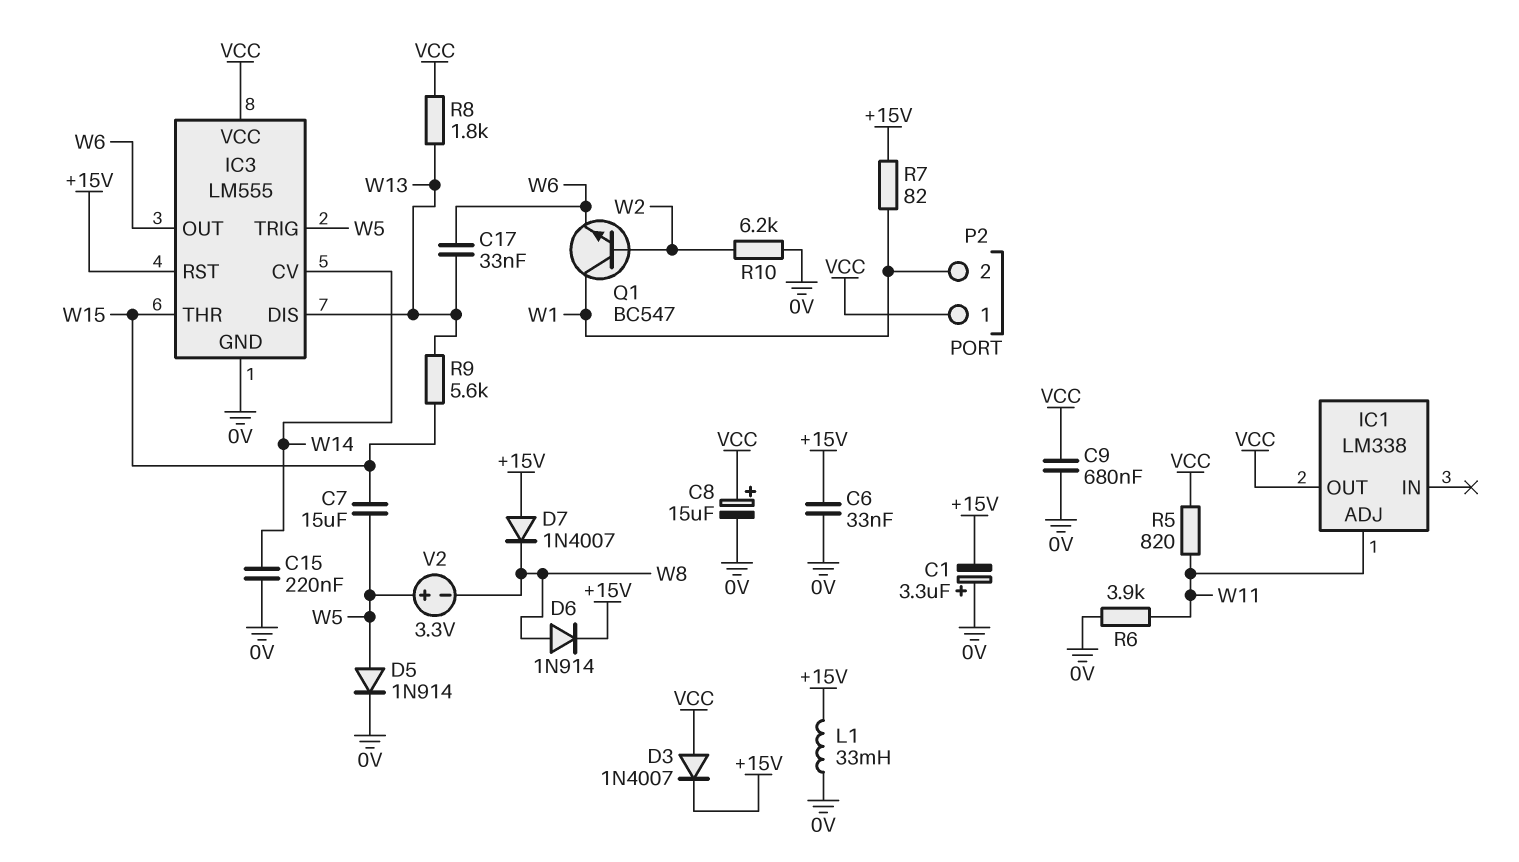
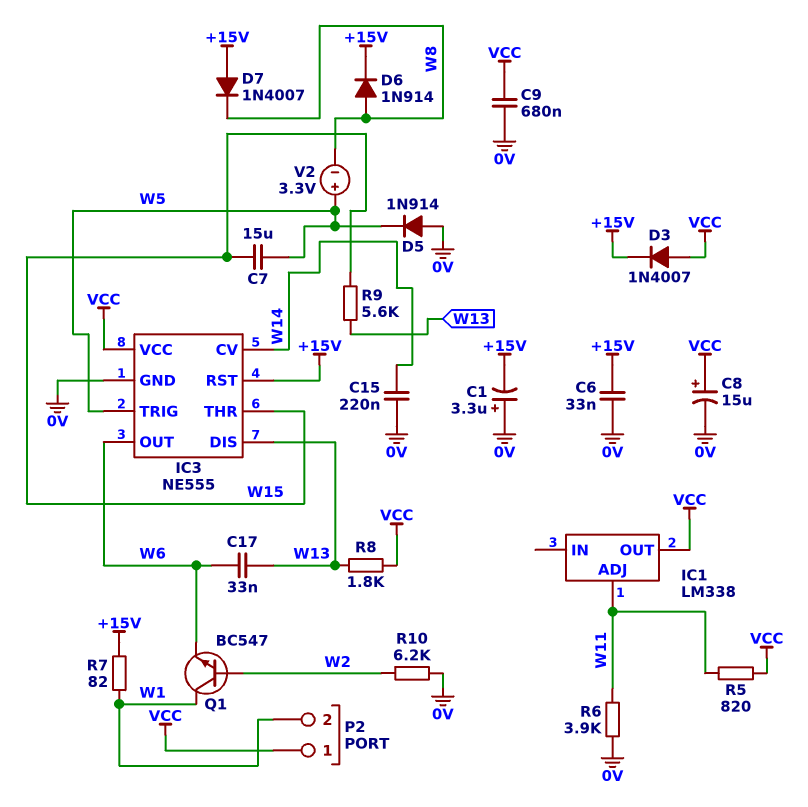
D5: diode 1N914 (A W5, K 0V) -> diode 1N914 (A 0V, K W5)
IC3: LM555 -> NE555
L1: 33mH (+15V, 0V) -> none

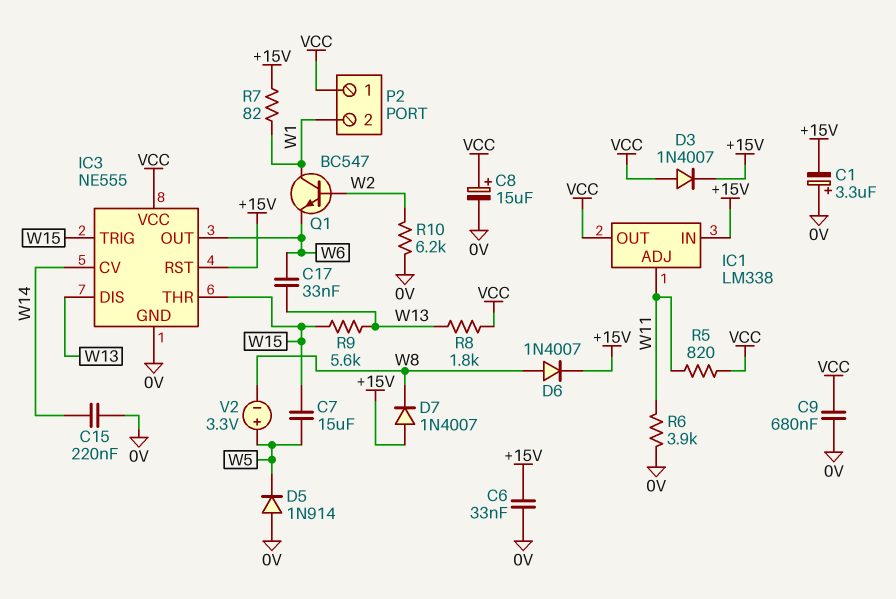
D6: diode 1N914 (A W8, K +15V) -> diode 1N4007 (A W8, K +15V)
IC1 pin IN: none -> +15V
IC3 pin TRIG: W5 -> W15

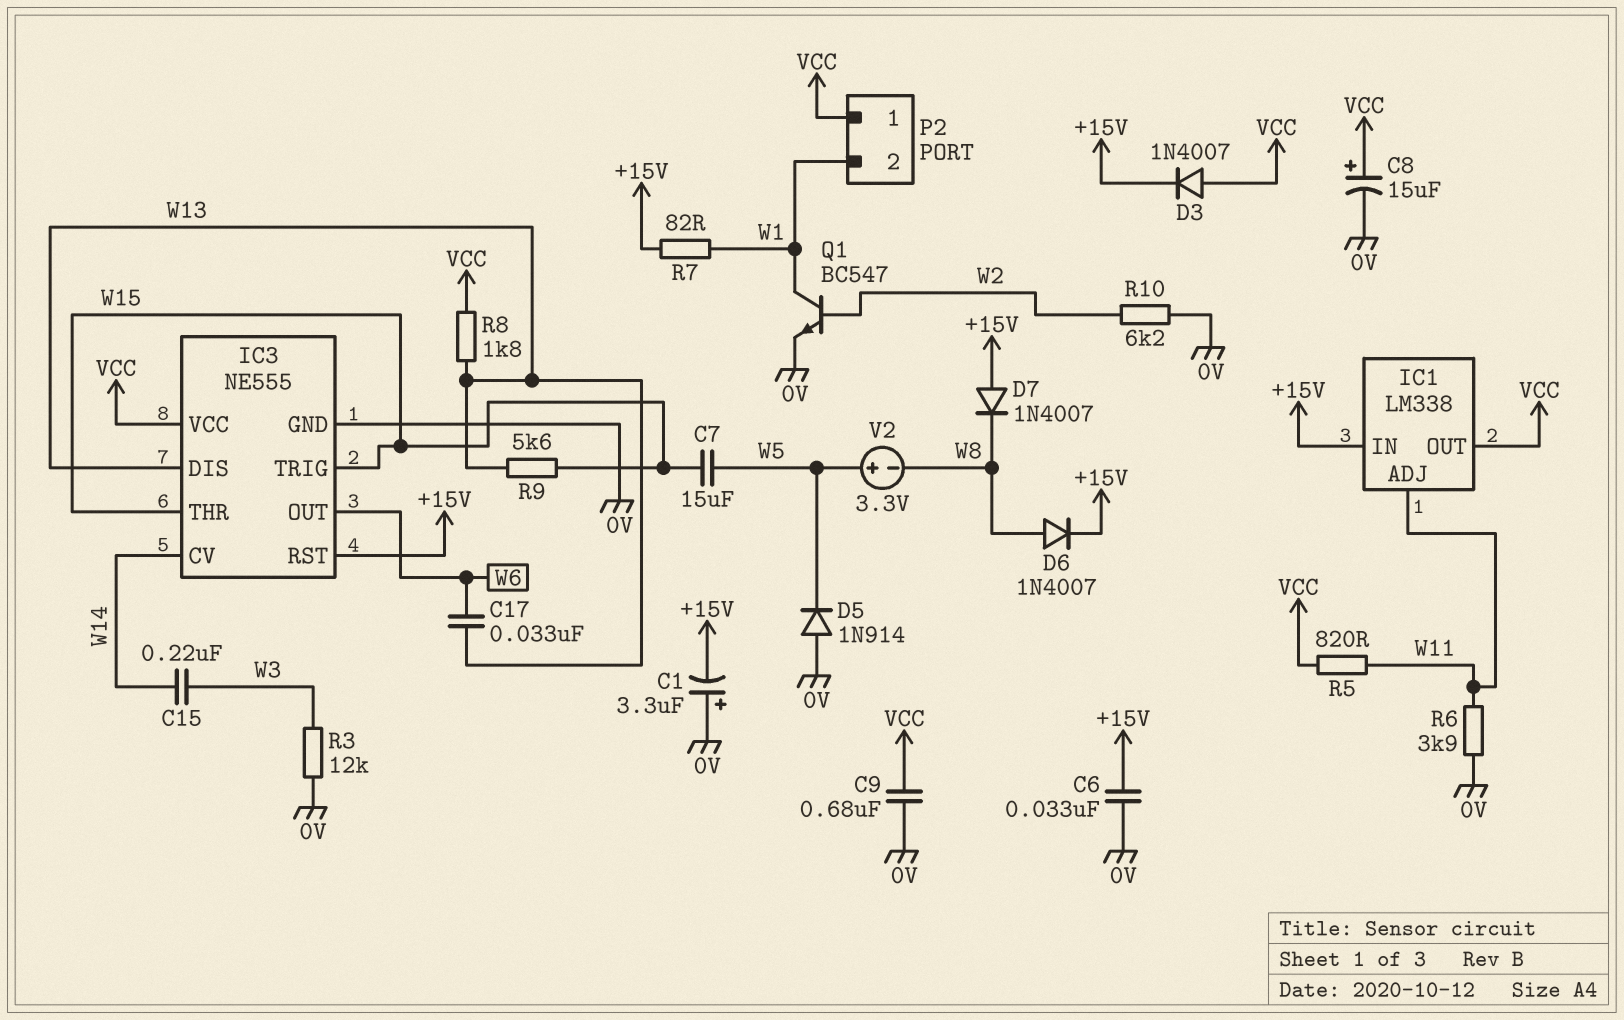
C15: 220nF (0V, W14) -> 220nF (W3, W14)
Q1: NPN BC547 (B W2, C W1, E W6) -> NPN BC547 (B W2, C W1, E 0V)
R3: none -> 12k (0V, W3)

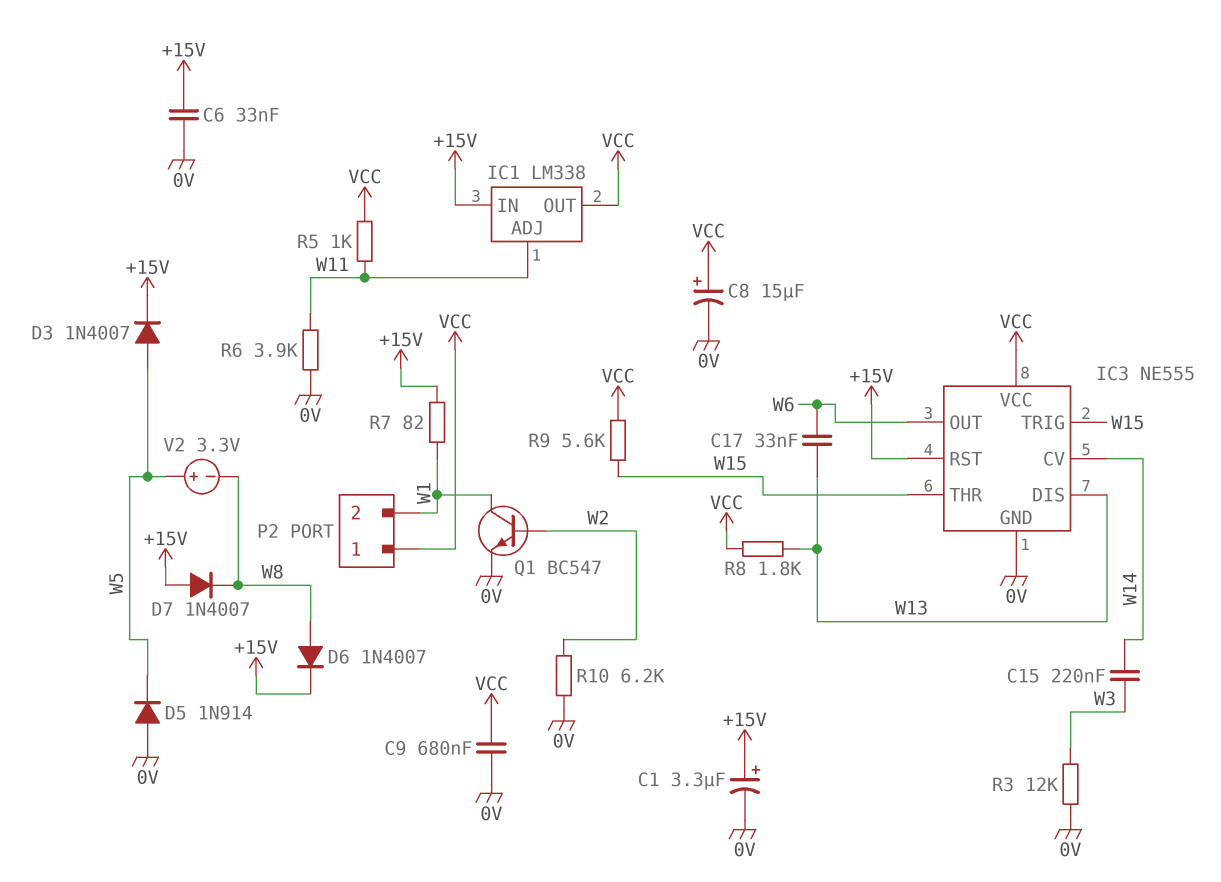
C1: 3.3uF (plus 0V, minus +15V) -> 3.3uF (plus +15V, minus 0V)
C7: 15uF (W5, W15) -> none
D3: diode 1N4007 (A VCC, K +15V) -> diode 1N4007 (A W5, K +15V)
R5: 820 (VCC, W11) -> 1k (VCC, W11)
R9: 5.6k (W13, W15) -> 5.6k (VCC, W15)

